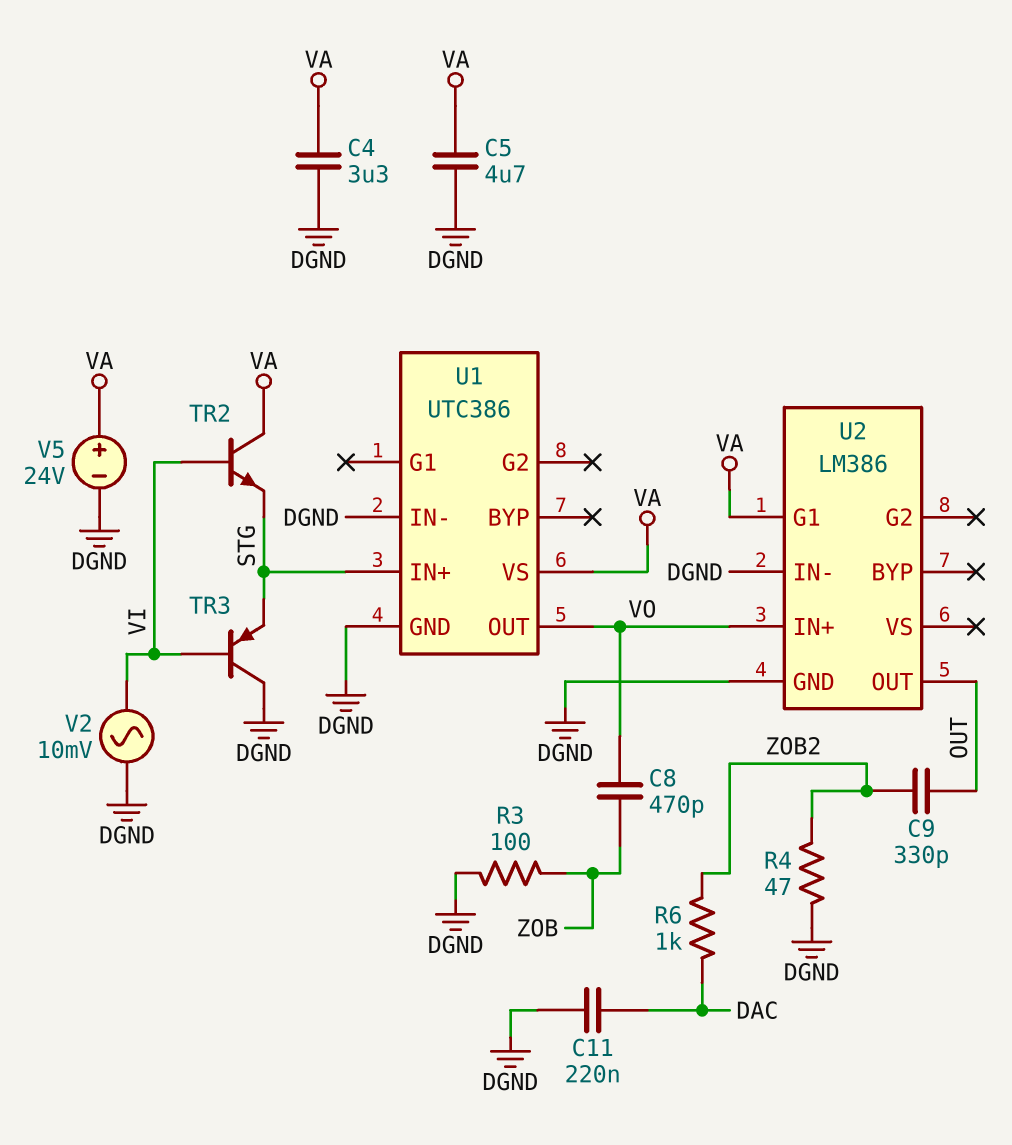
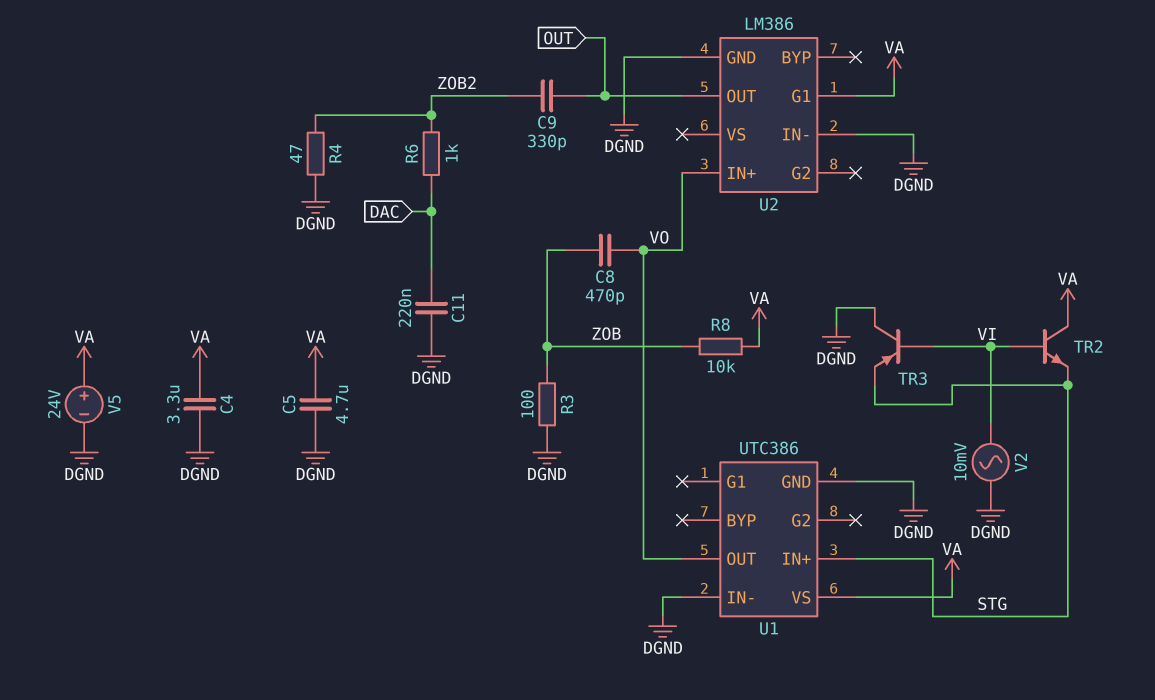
R8: none -> 10k (VA, ZOB)

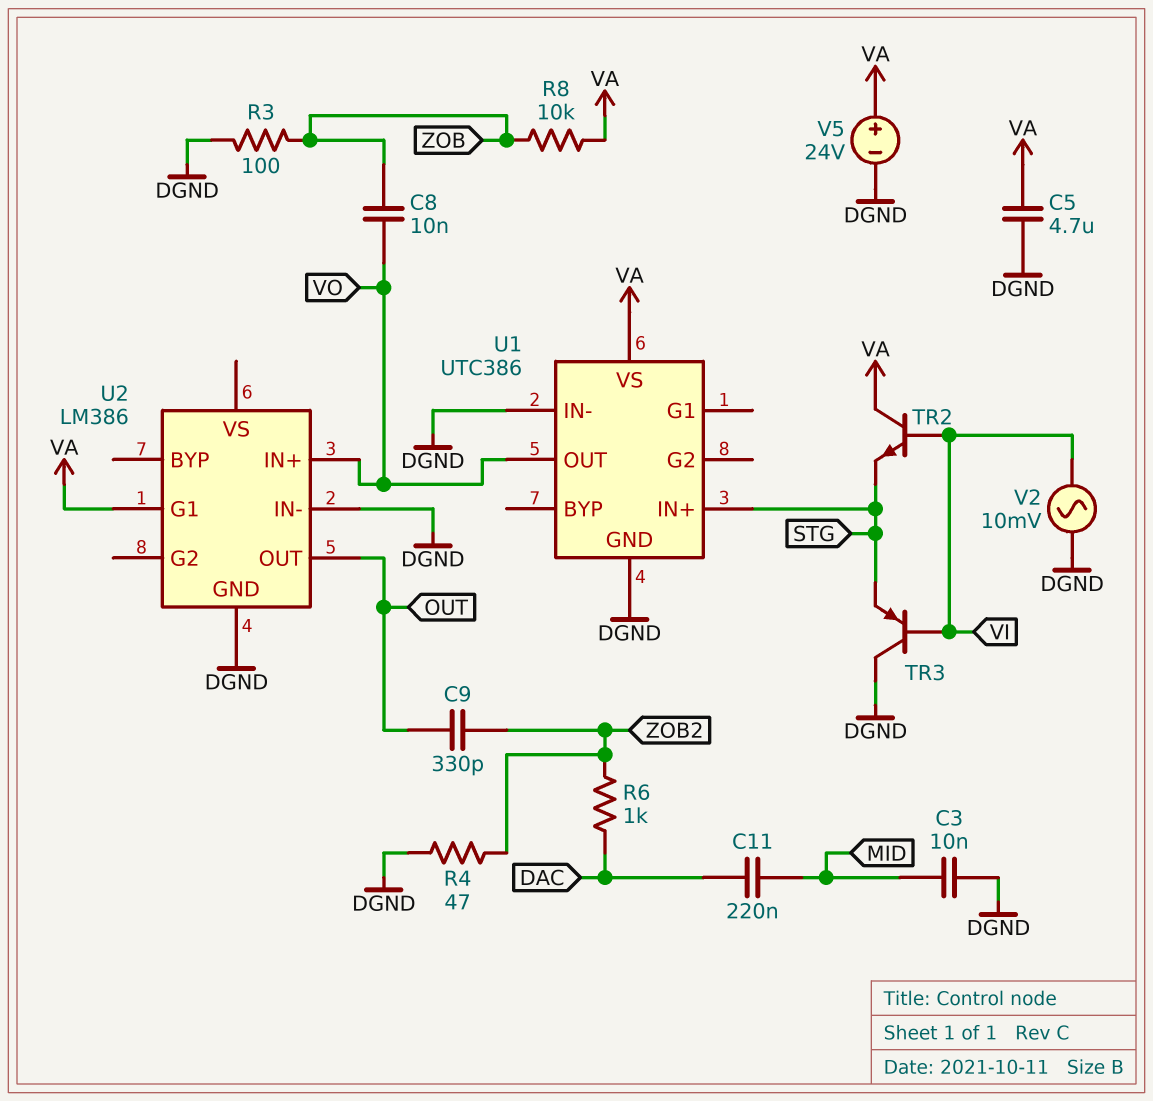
C3: none -> 10nF (DGND, MID)
C4: 3.3uF (DGND, VA) -> none
C8: 470pF (VO, ZOB) -> 10nF (VO, ZOB)
C11: 220nF (DAC, DGND) -> 220nF (DAC, MID)

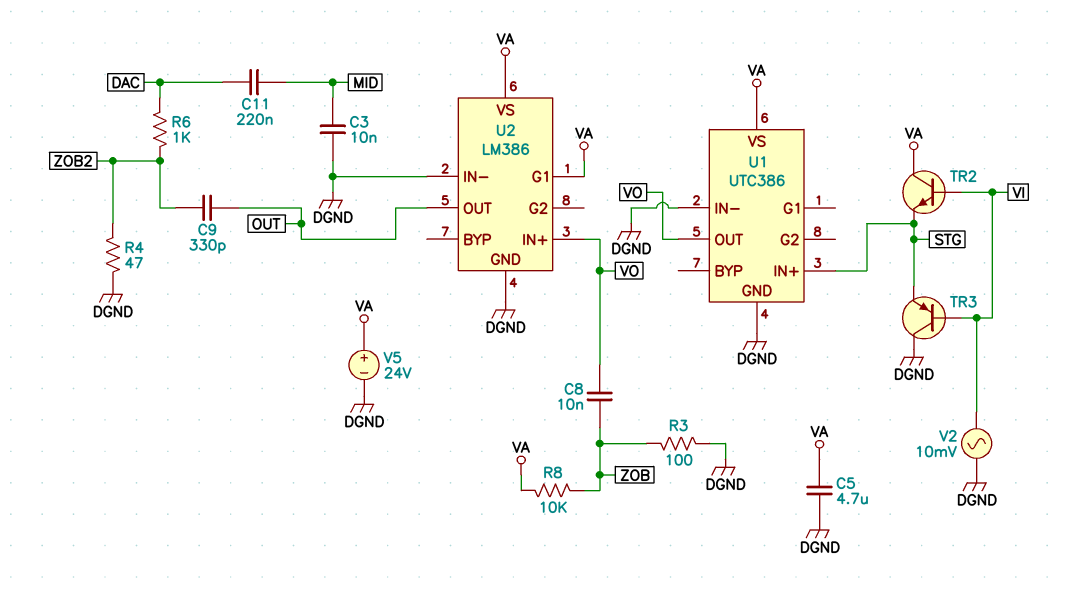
U2 pin VS: none -> VA

